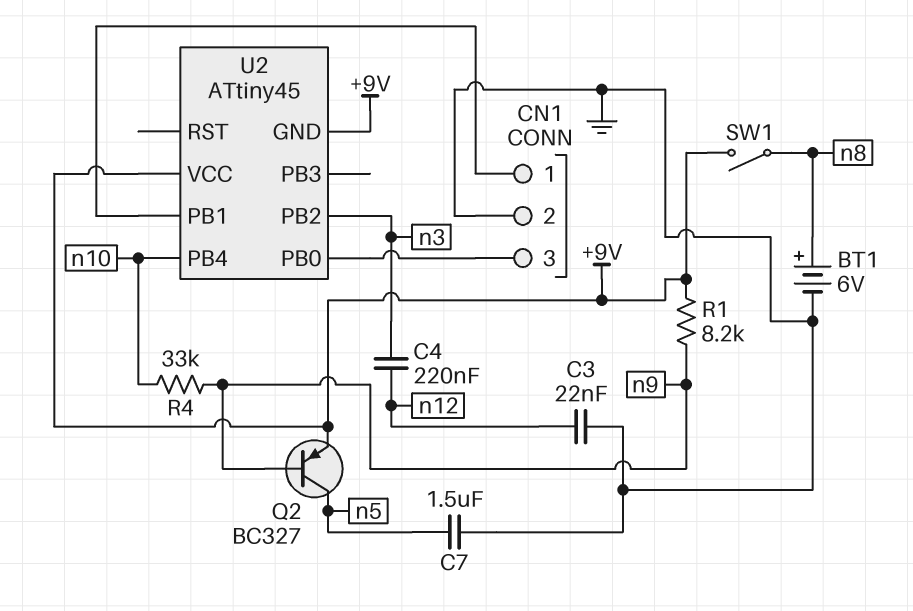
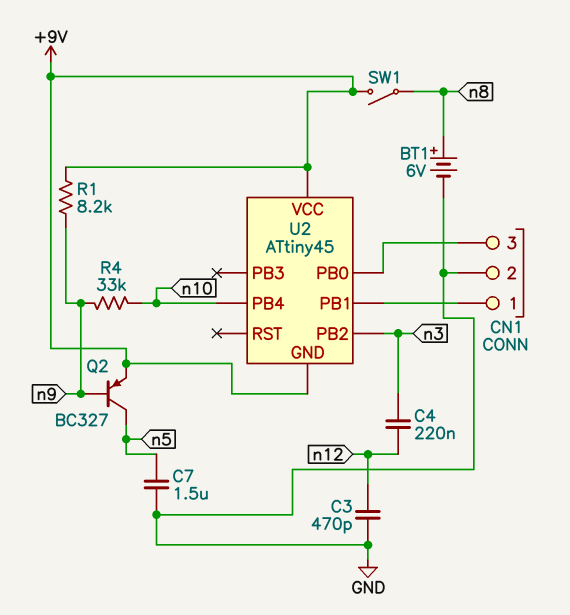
C3: 22nF (GND, n12) -> 470pF (GND, n12)

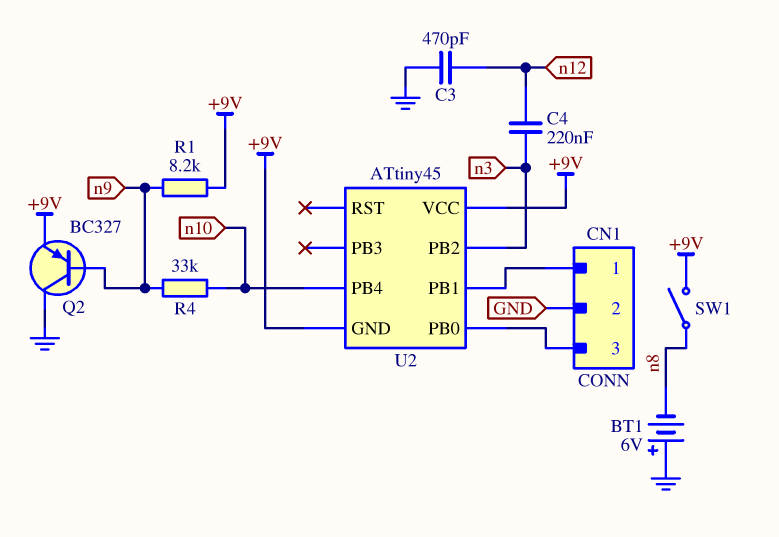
BT1: 6V (plus n8, minus GND) -> 6V (plus GND, minus n8)
C7: 1.5uF (GND, n5) -> none
Q2: PNP BC327 (B n9, C n5, E +9V) -> PNP BC327 (B n9, C GND, E +9V)

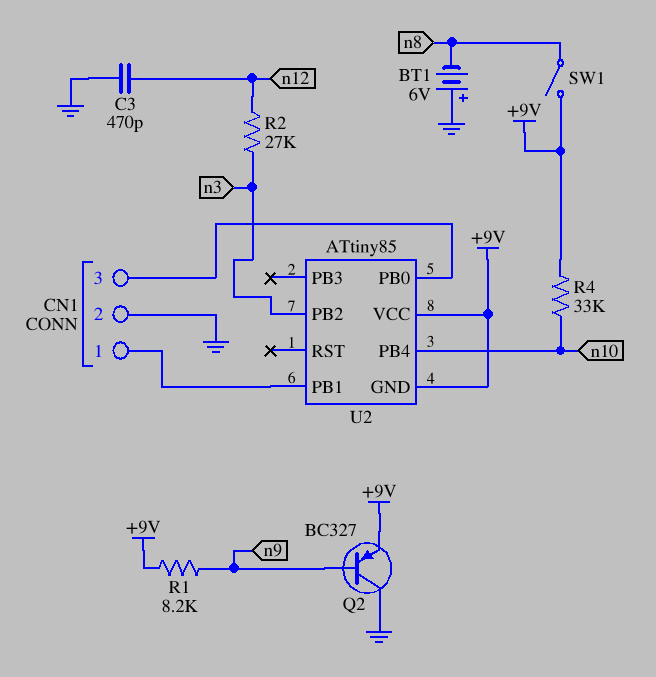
C4: 220nF (n3, n12) -> none
R2: none -> 27k (n3, n12)
R4: 33k (n9, n10) -> 33k (+9V, n10)
U2: ATtiny45 -> ATtiny85

